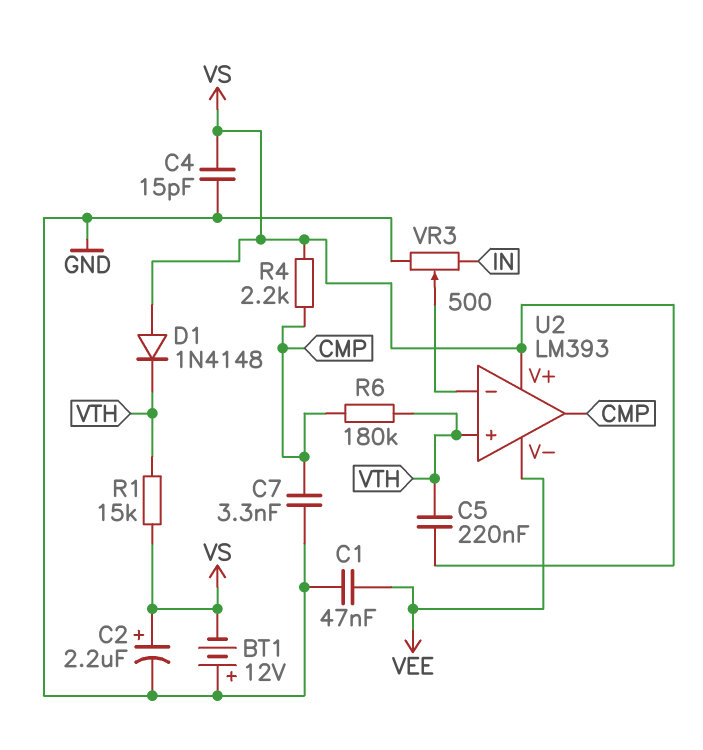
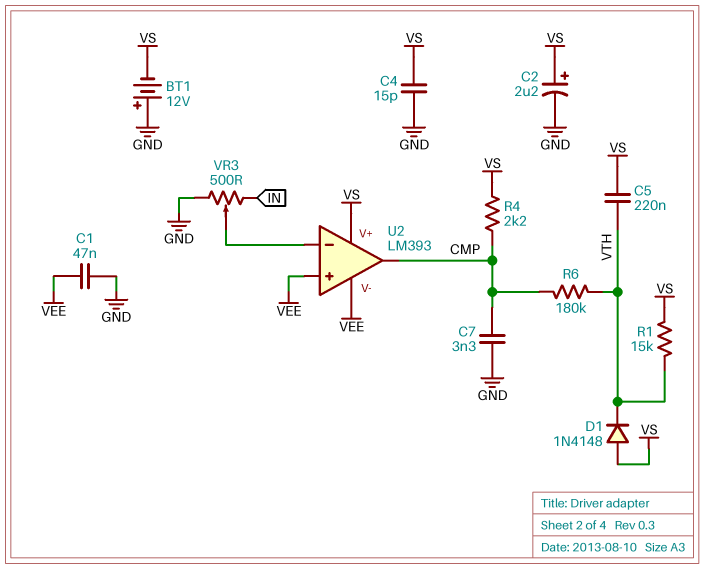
U2 pin in+: VTH -> VEE

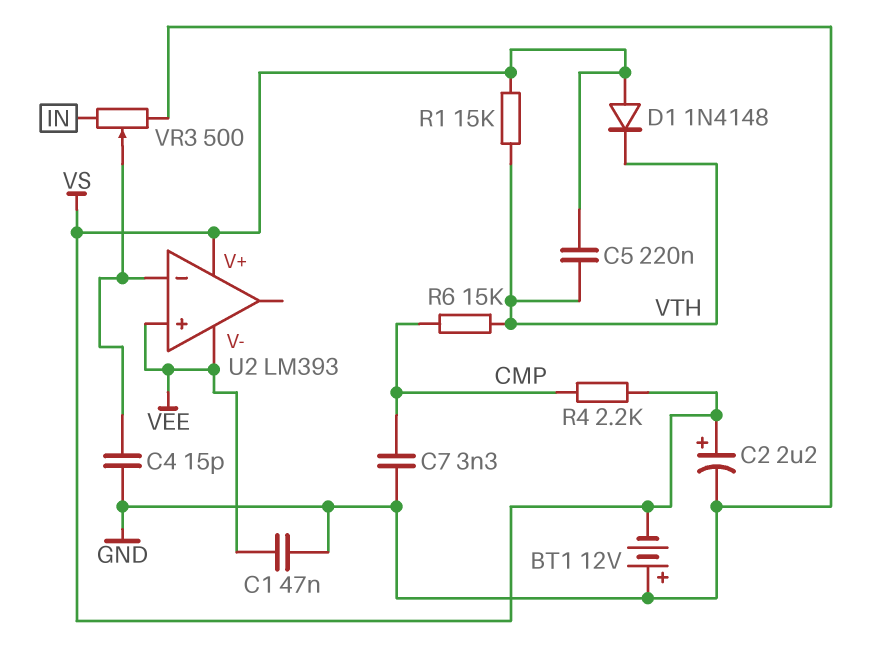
C4: 15pF (GND, VS) -> 15pF (GND, U2/in-)
R6: 180k (CMP, VTH) -> 15k (CMP, VTH)
U2 pin out: CMP -> none

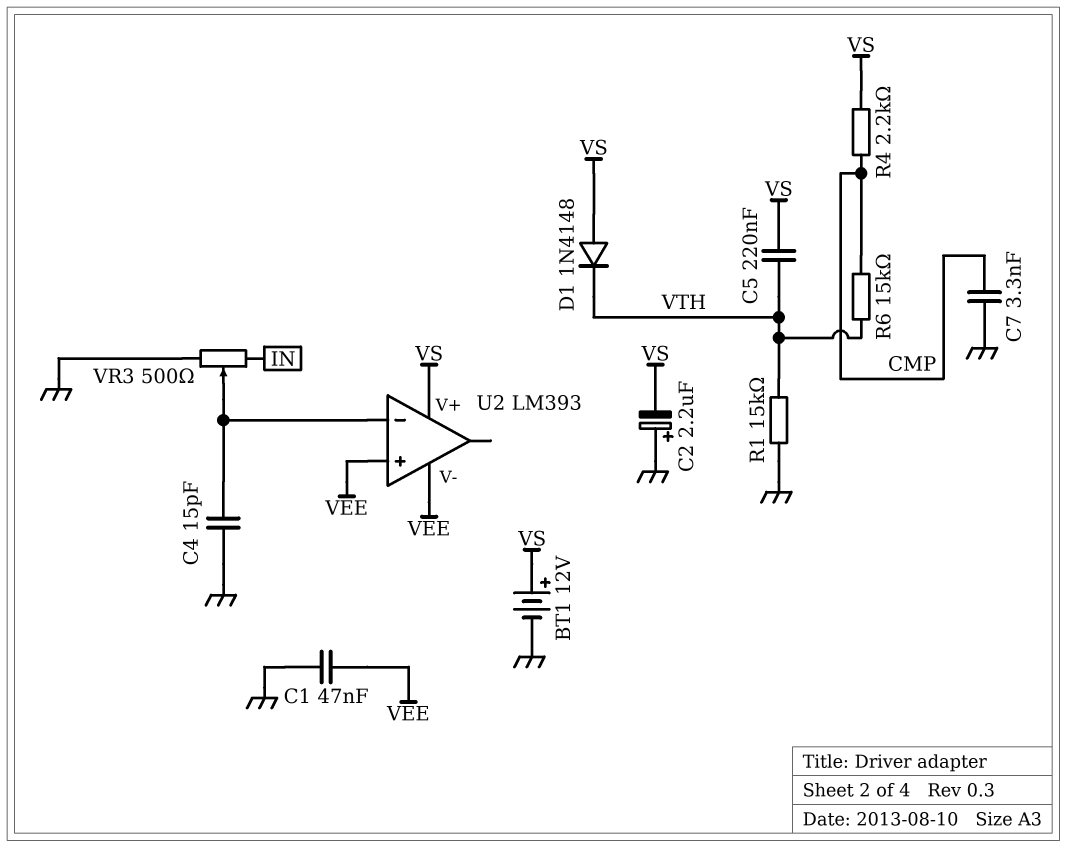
BT1: 12V (plus GND, minus VS) -> 12V (plus VS, minus GND)
C2: 2.2uF (plus VS, minus GND) -> 2.2uF (plus GND, minus VS)
R1: 15k (VS, VTH) -> 15k (GND, VTH)

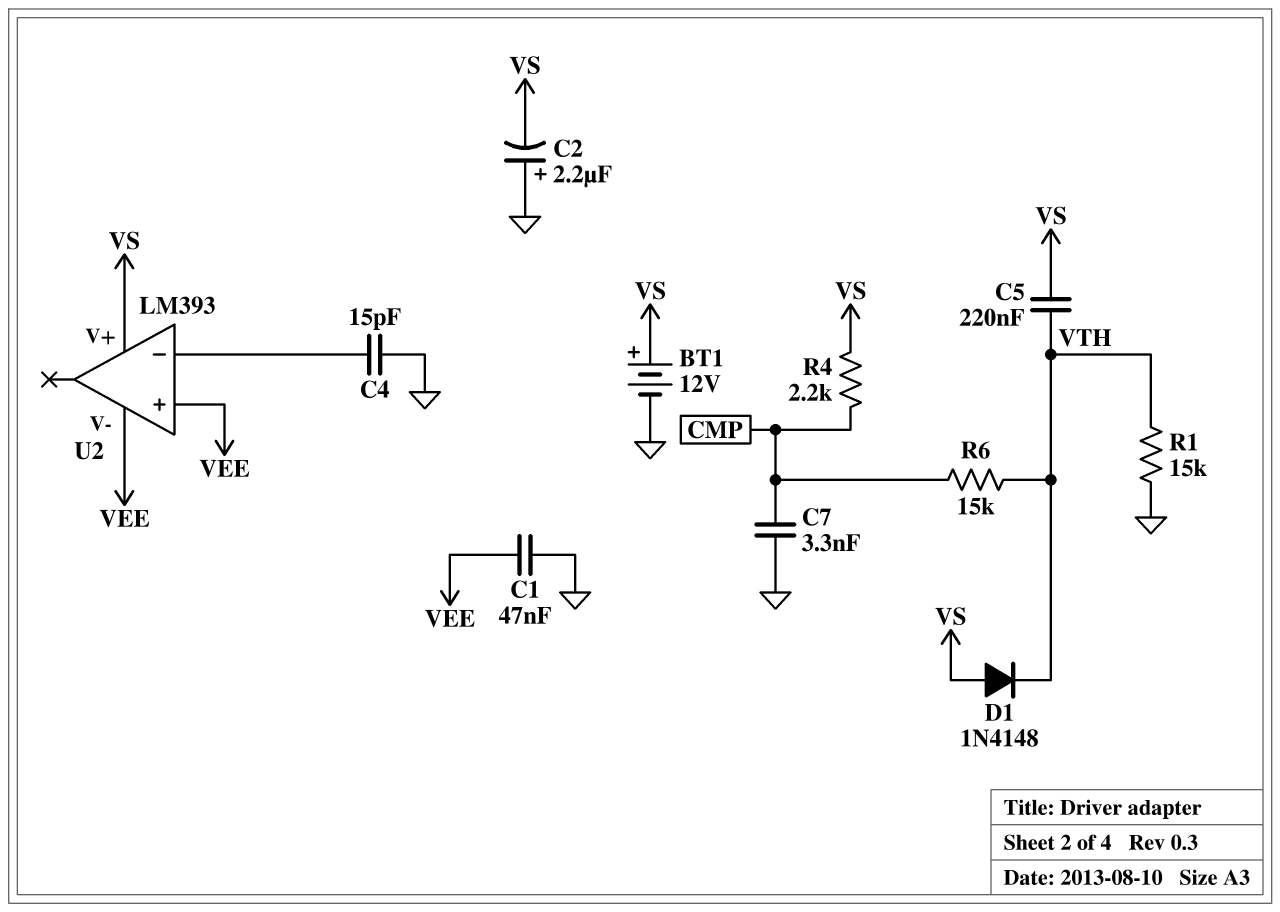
VR3: 500 (GND, IN, wiper U2/in-) -> none

